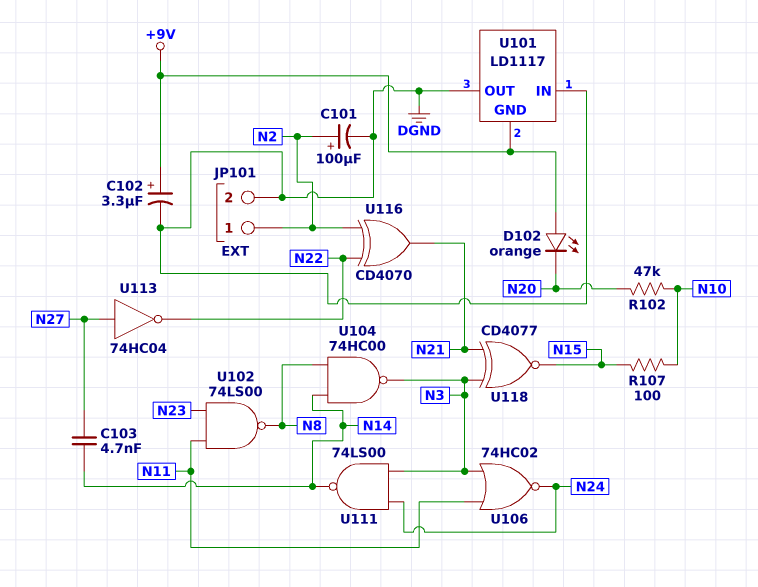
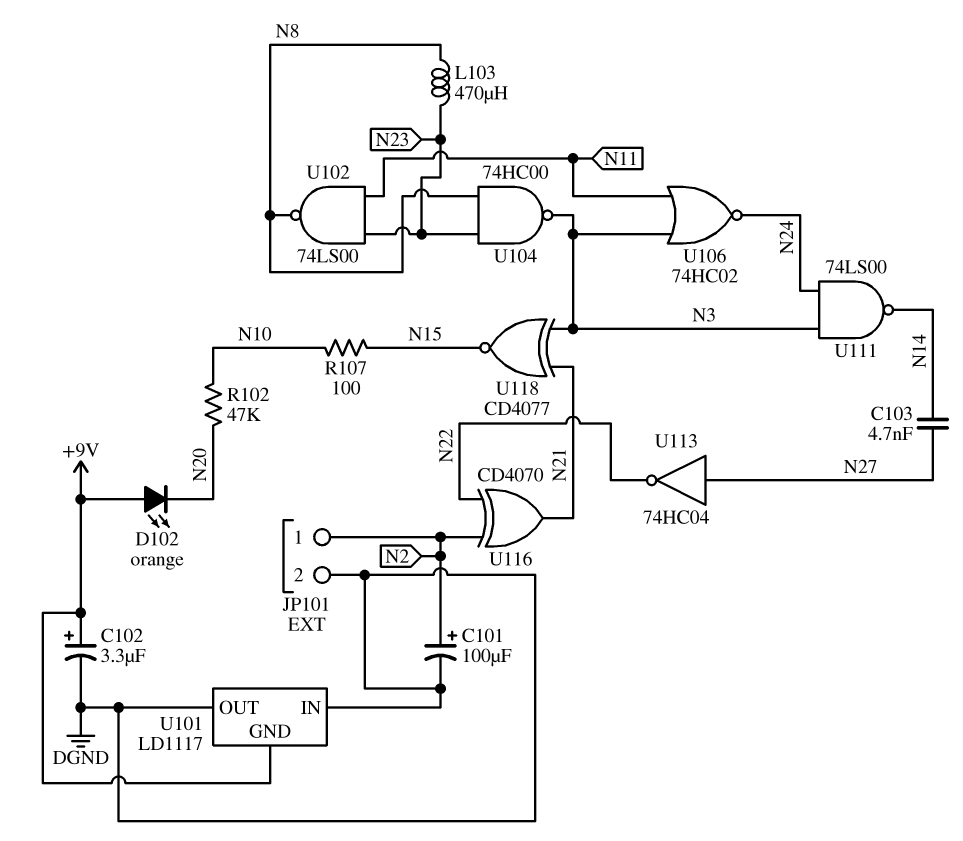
L103: none -> 470uH (N8, N23)
U104: NAND 74HC00 (in N8, in N14, out N3) -> NAND 74HC00 (in N8, in N23, out N3)

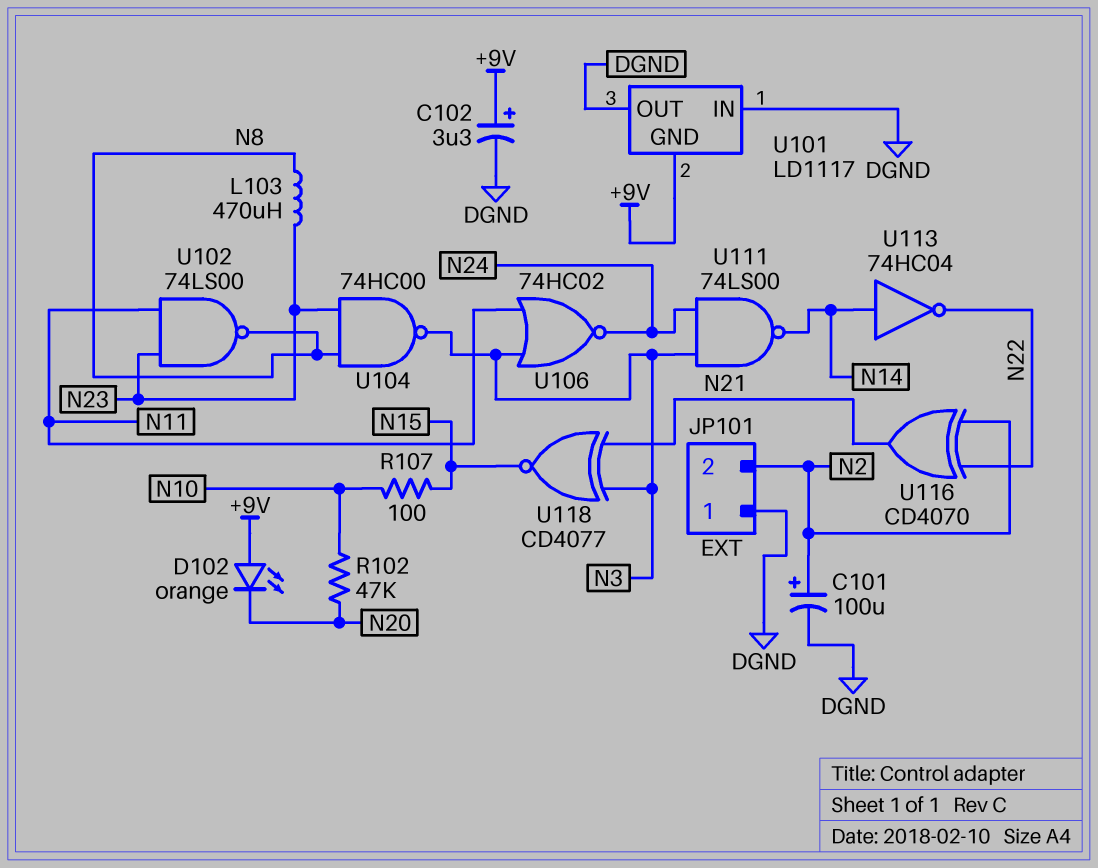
C103: 4.7nF (N14, N27) -> none
JP101 pin 1: N2 -> DGND
JP101 pin 2: DGND -> N2
U113: NOT 74HC04 (in N27, out N22) -> NOT 74HC04 (in N14, out N22)

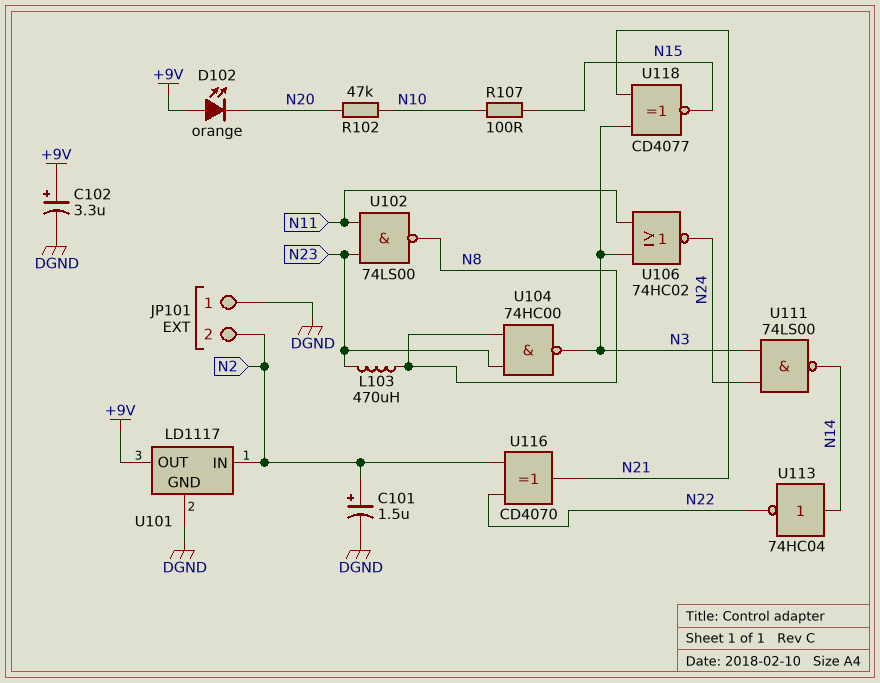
C101: 100uF (plus N2, minus DGND) -> 1.5uF (plus N2, minus DGND)
U101 pin GND: +9V -> DGND
U101 pin IN: DGND -> N2
U101 pin OUT: DGND -> +9V

